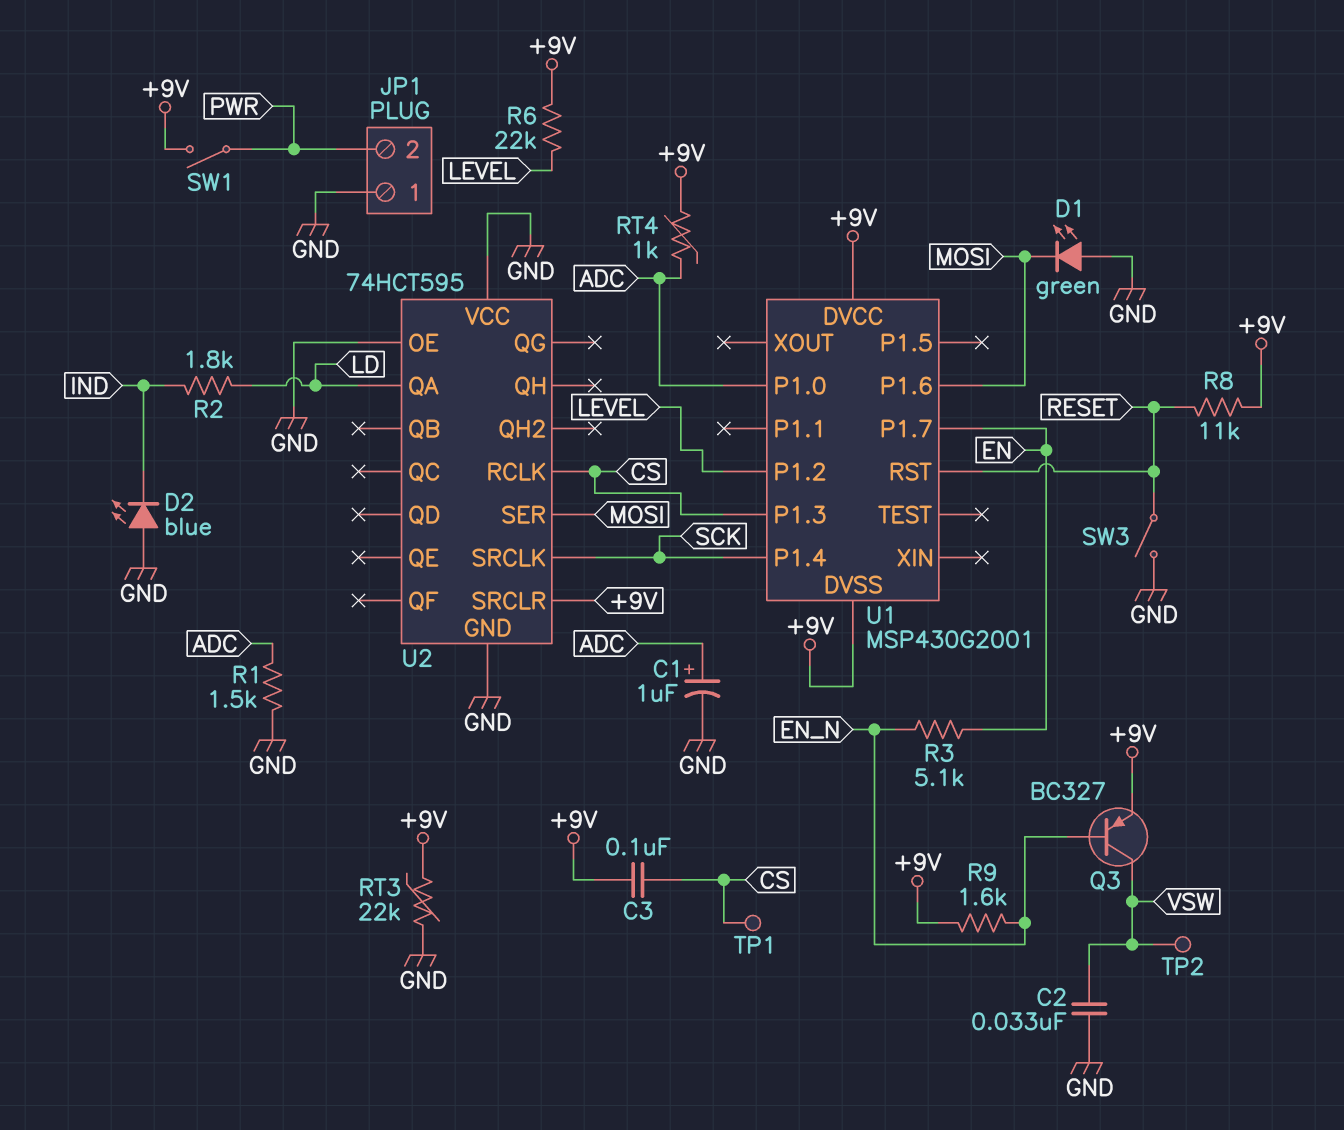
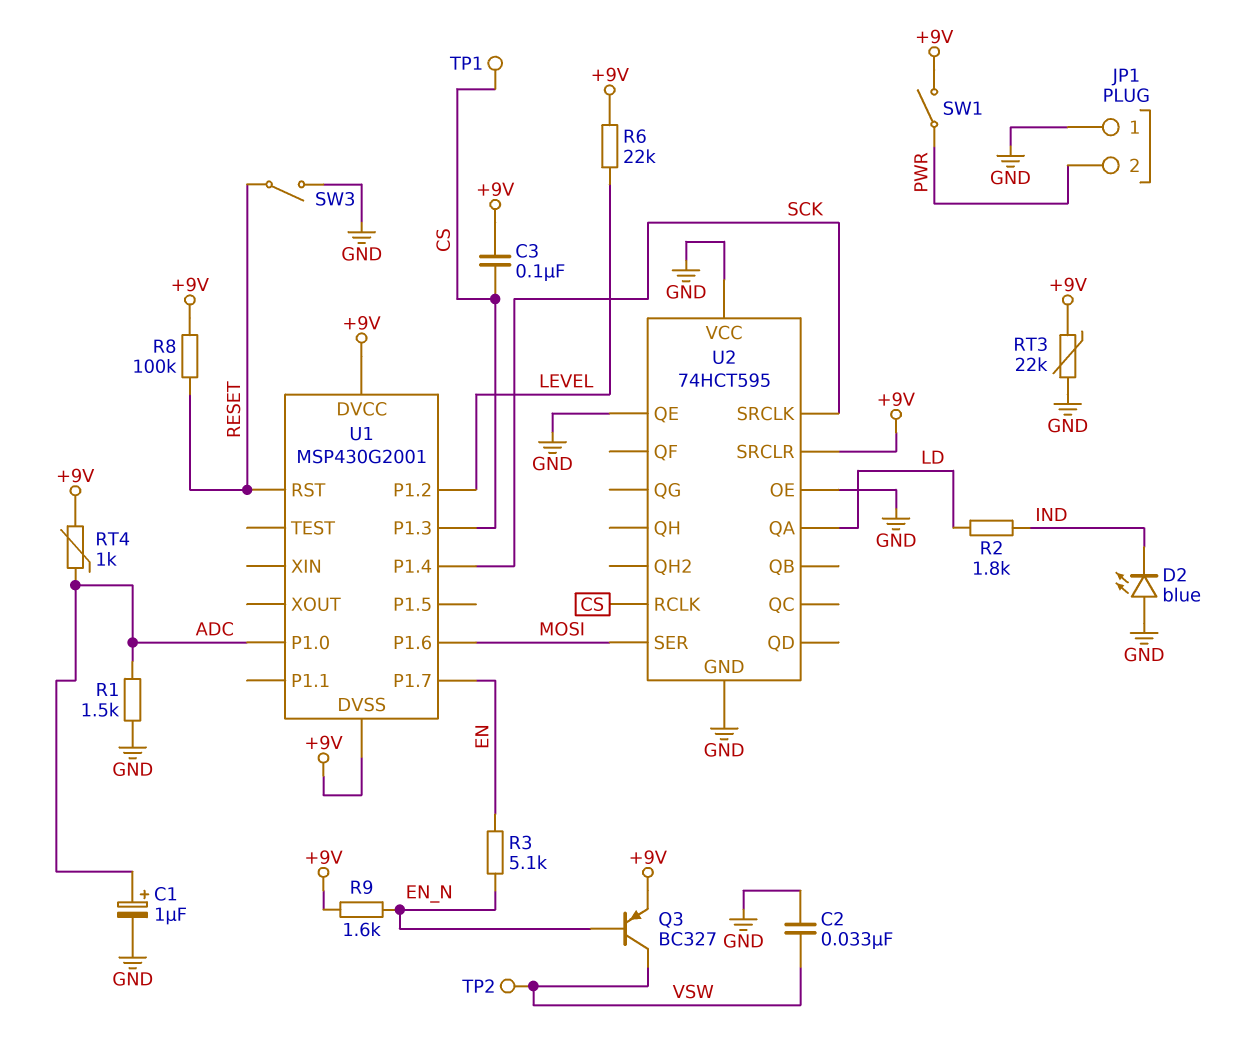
D1: LED green (A GND, K MOSI) -> none
R8: 11k (+9V, RESET) -> 100k (+9V, RESET)
U2 pin QE: none -> GND

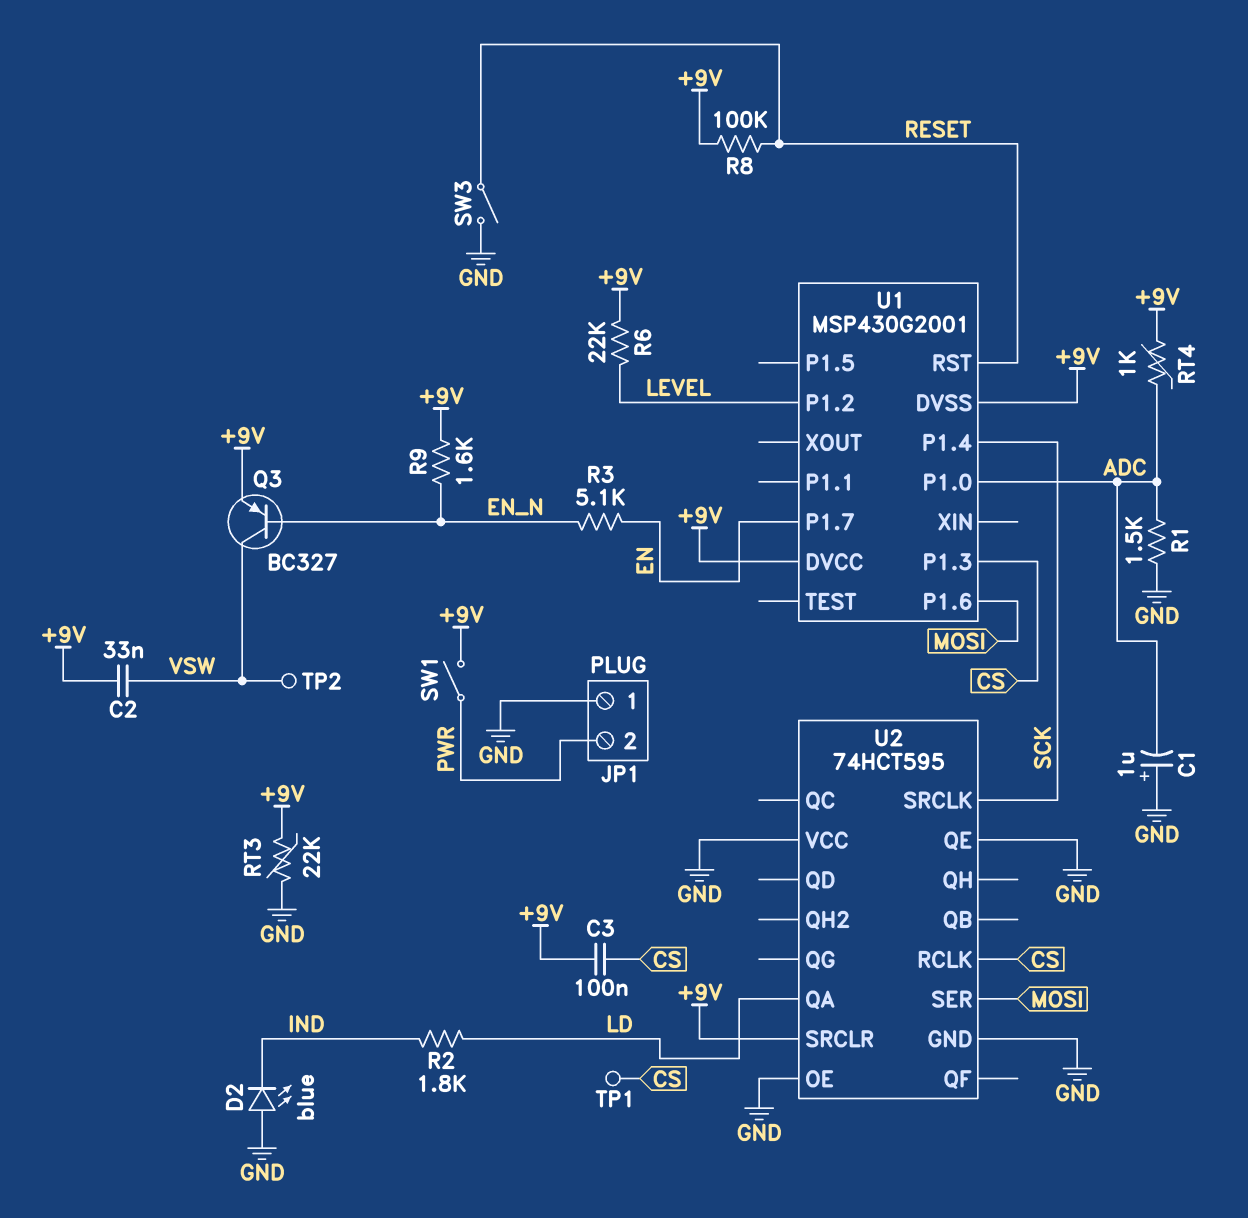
C1: 1uF (plus ADC, minus GND) -> 1uF (plus GND, minus ADC)
C2: 33nF (GND, VSW) -> 33nF (+9V, VSW)

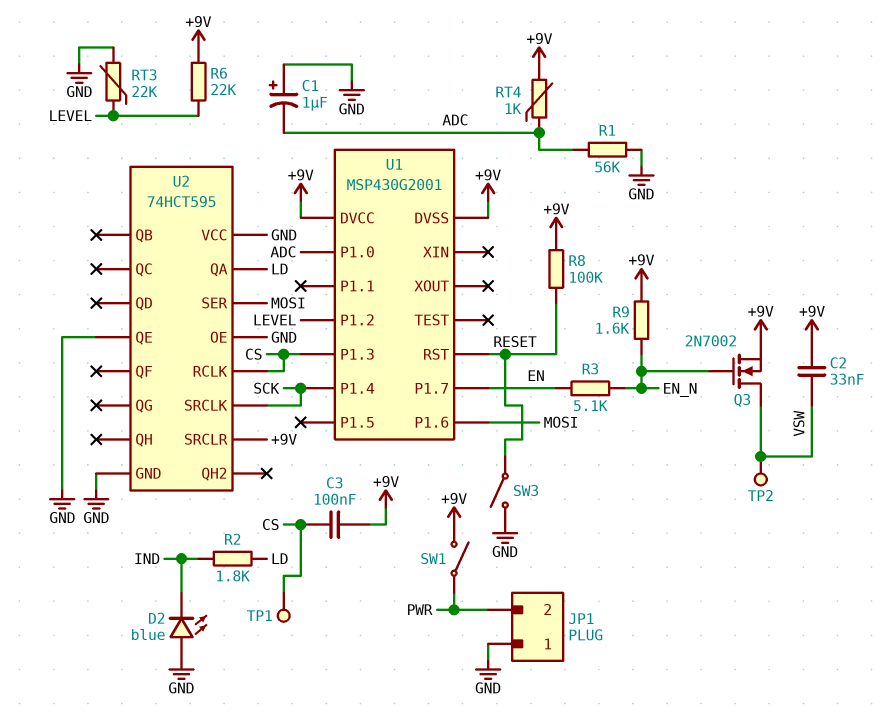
Q3: PNP BC327 (B EN_N, C VSW, E +9V) -> NMOS 2N7002 (G EN_N, D VSW, S +9V)
R1: 1.5k (ADC, GND) -> 56k (ADC, GND)
RT3: 22k (+9V, GND) -> 22k (GND, LEVEL)

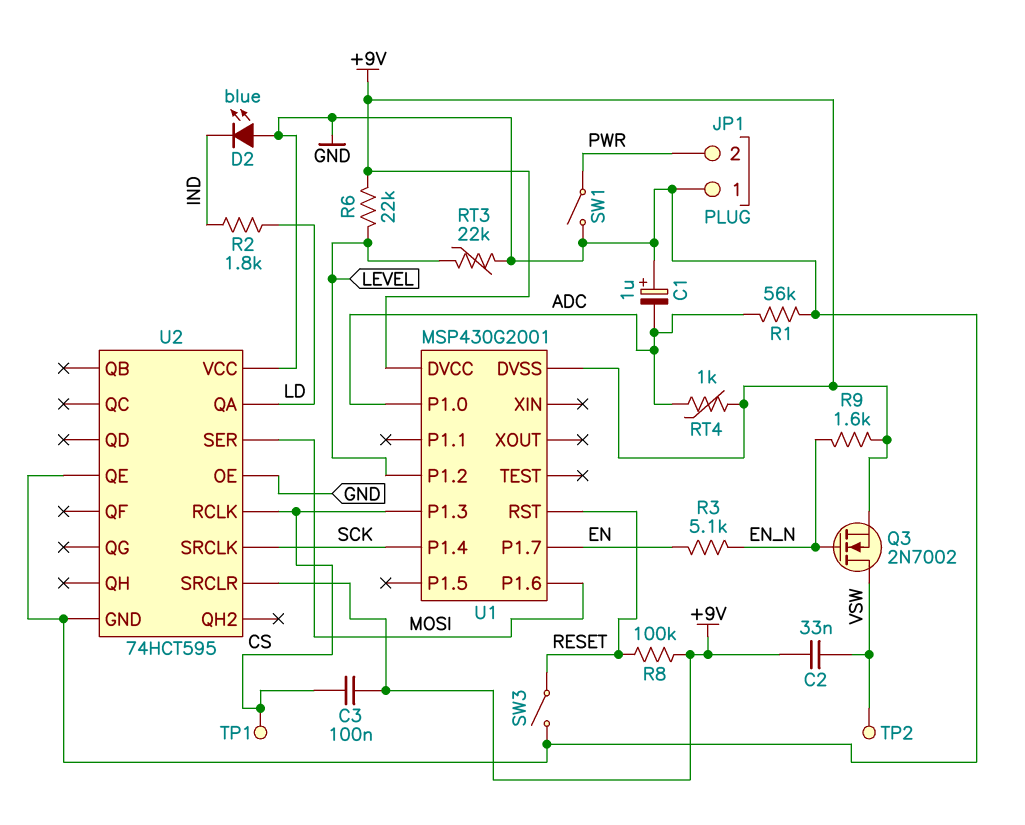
SW1: switch (+9V, PWR) -> switch (GND, PWR)

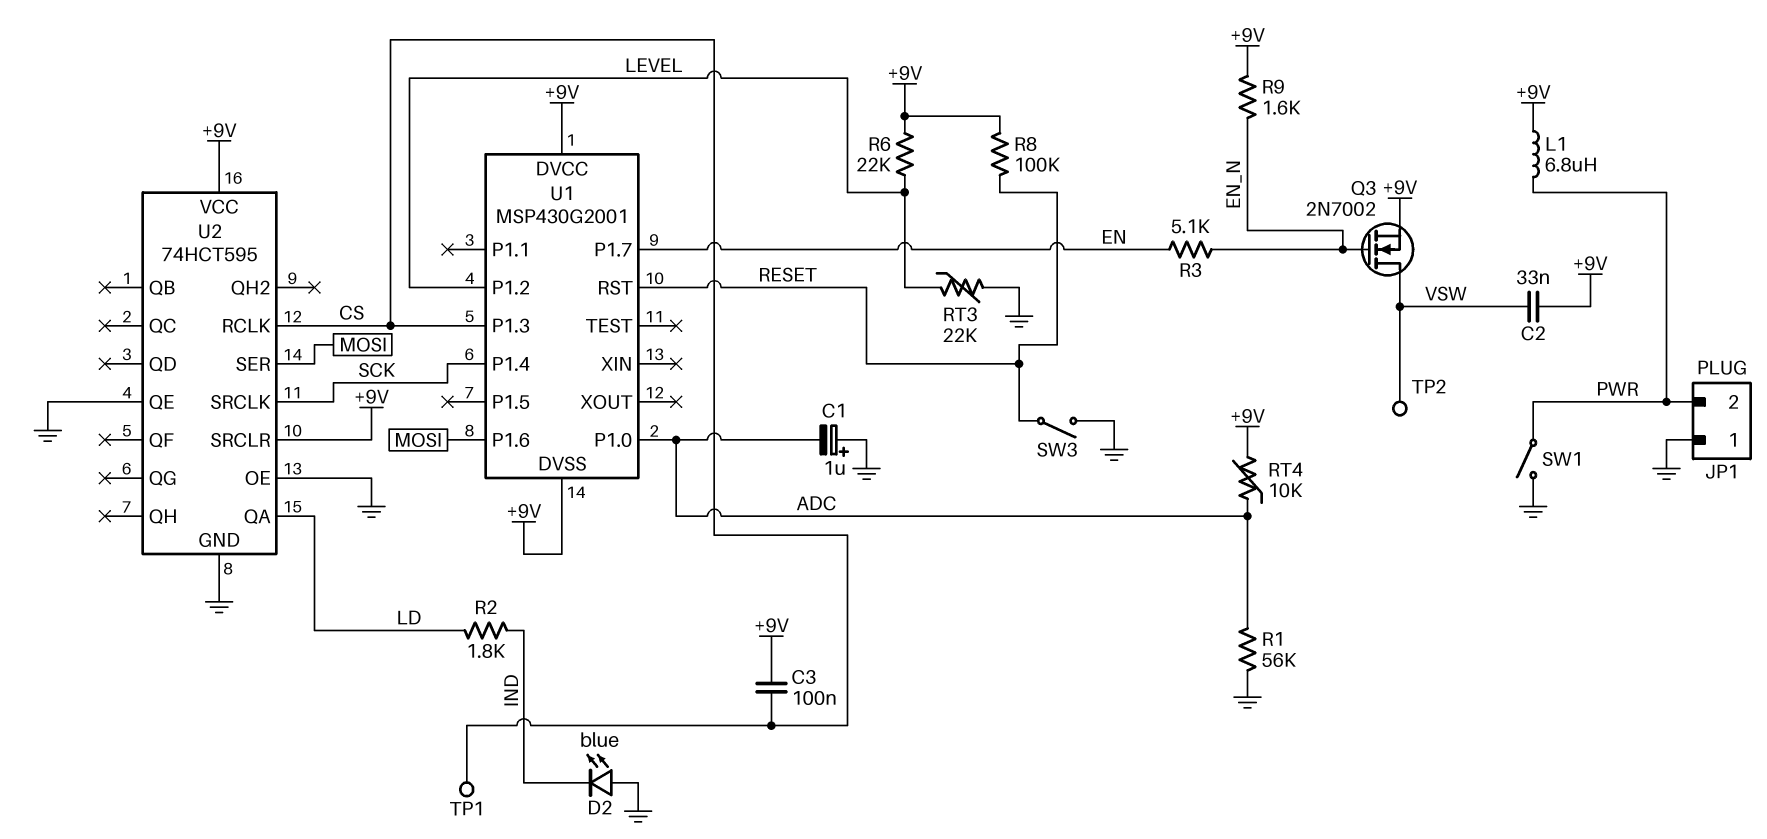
L1: none -> 6.8uH (+9V, PWR)
RT4: 1k (+9V, ADC) -> 10k (+9V, ADC)
U2 pin VCC: GND -> +9V

